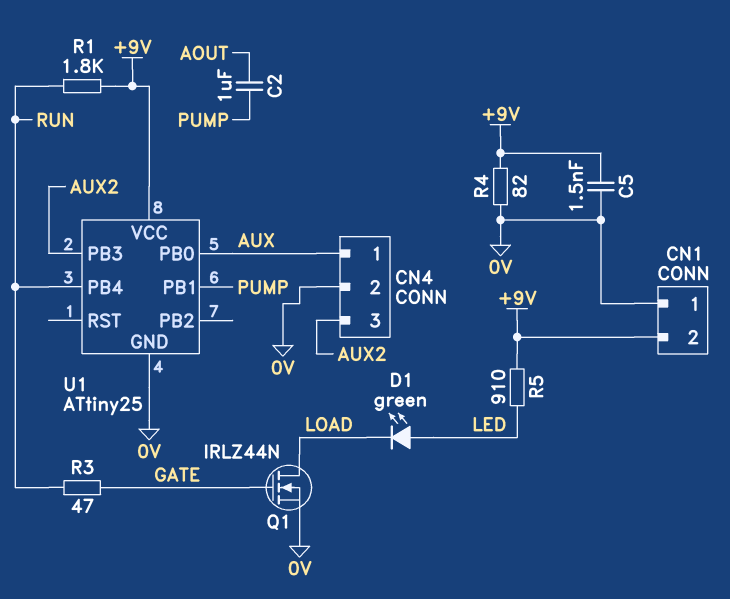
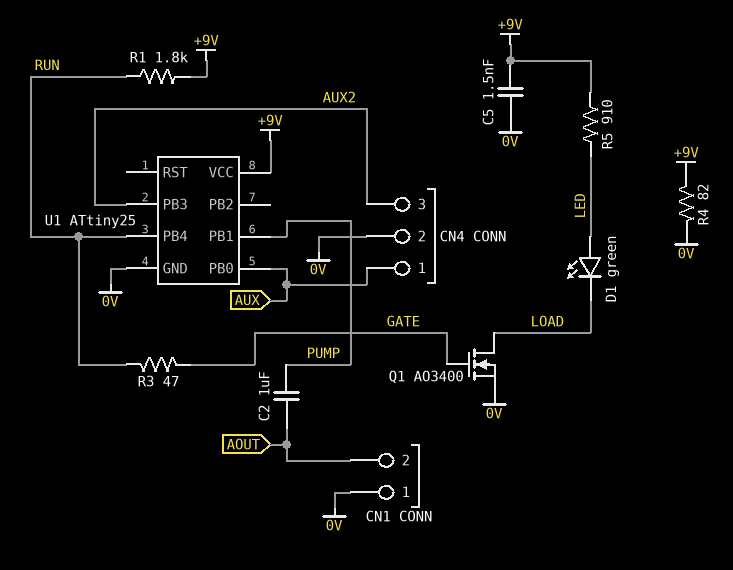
CN1 pin 2: +9V -> AOUT
Q1: NMOS IRLZ44N (G GATE, D LOAD, S 0V) -> NMOS AO3400 (G GATE, D LOAD, S 0V)

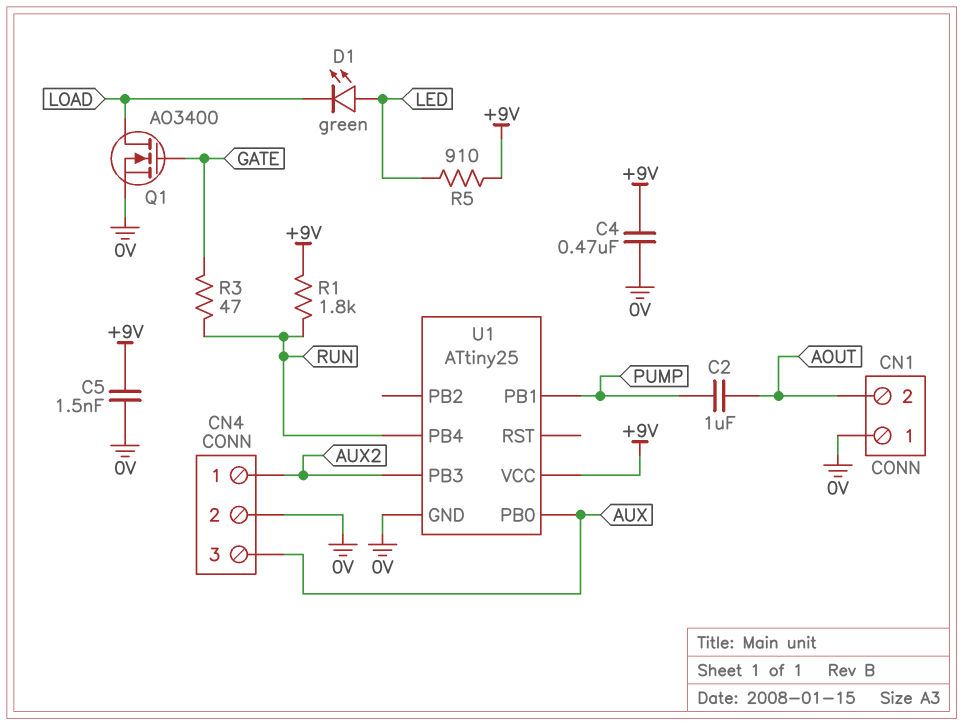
C4: none -> 470nF (+9V, 0V)
CN4 pin 1: AUX -> AUX2
CN4 pin 3: AUX2 -> AUX
R4: 82 (+9V, 0V) -> none

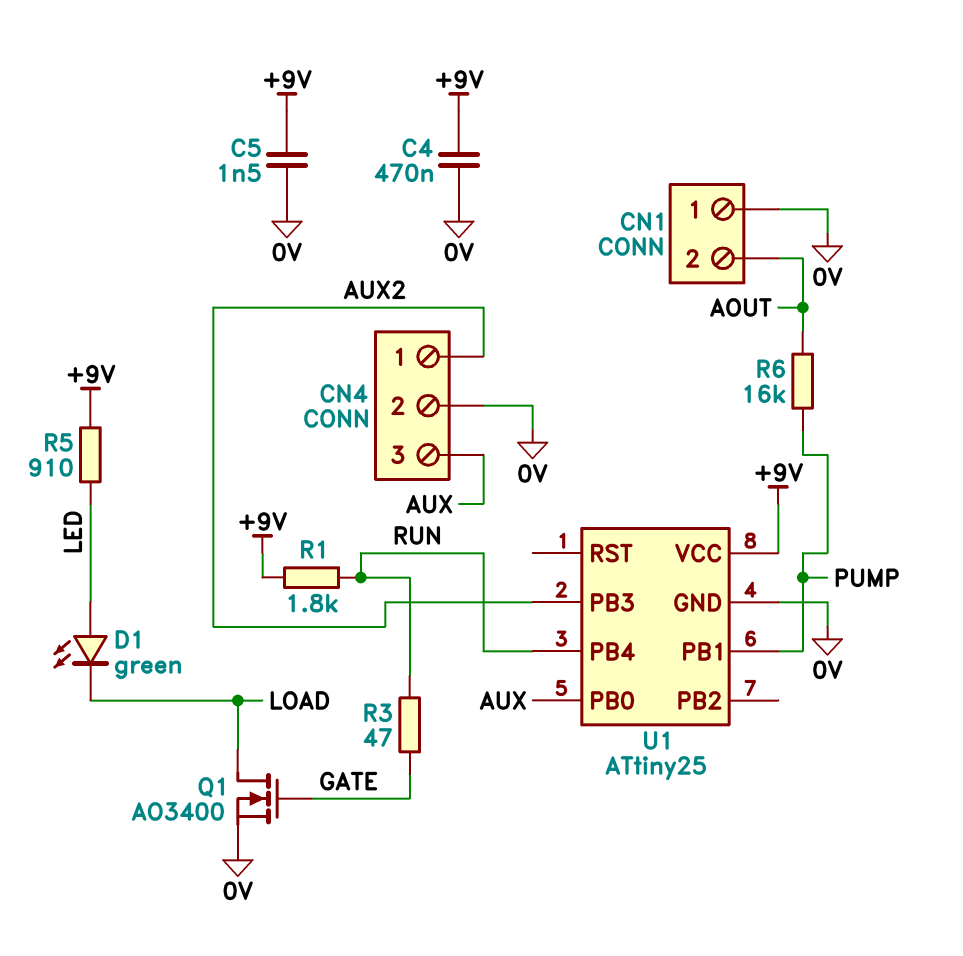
C2: 1uF (AOUT, PUMP) -> none
R6: none -> 16k (AOUT, PUMP)

